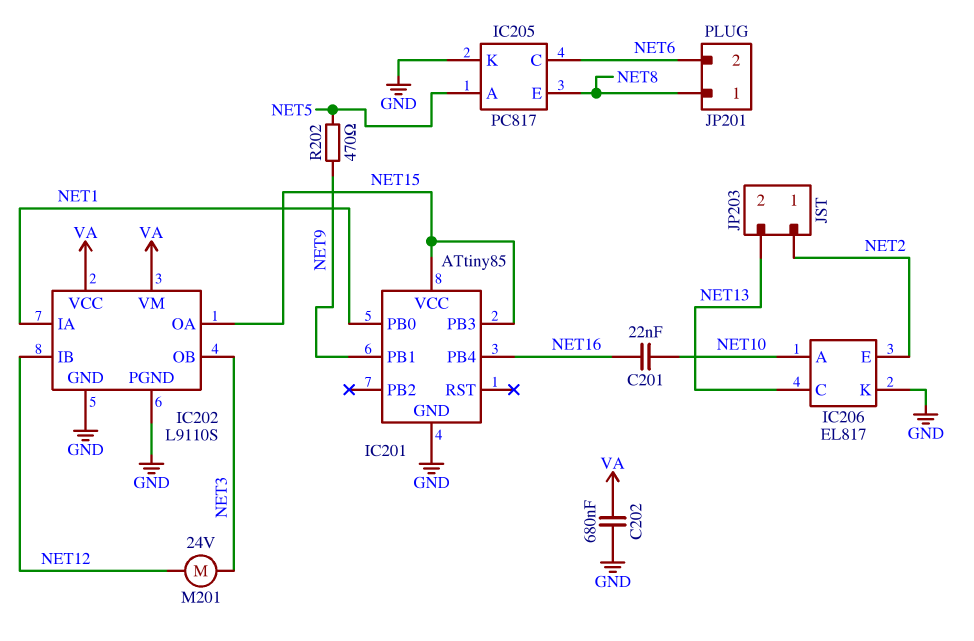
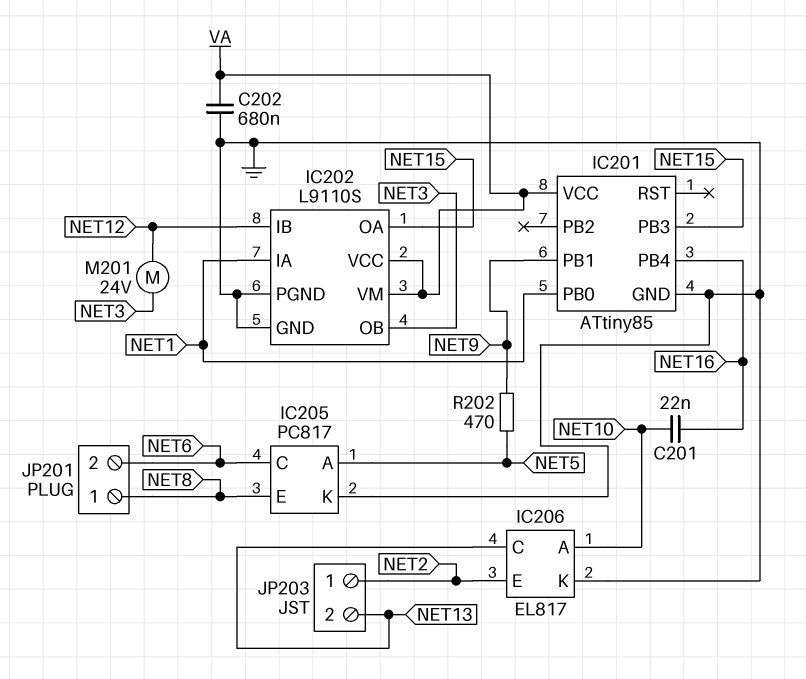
IC201 pin VCC: NET15 -> VA

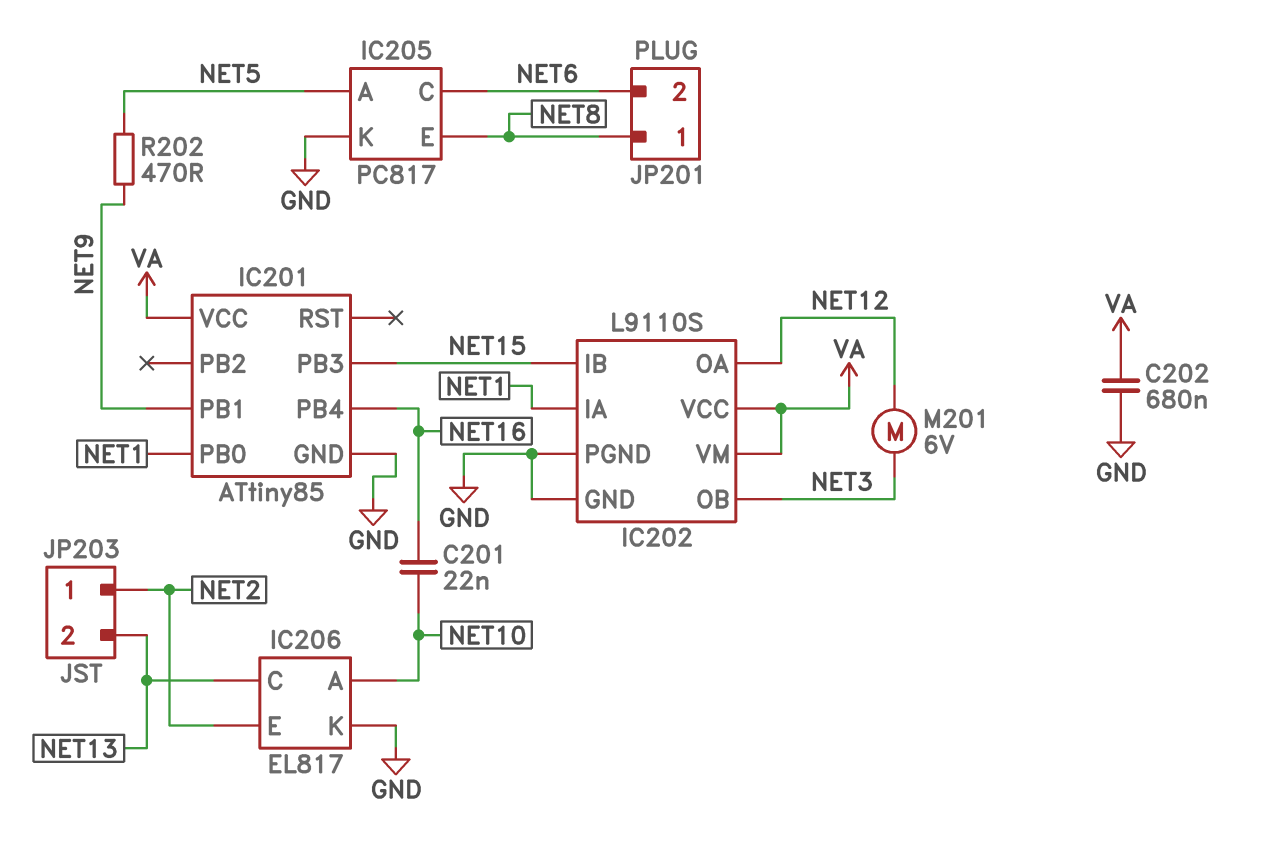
IC202 pin IB: NET12 -> NET15
IC202 pin OA: NET15 -> NET12
M201: motor 24V (NET3, NET12) -> motor 6V (NET3, NET12)

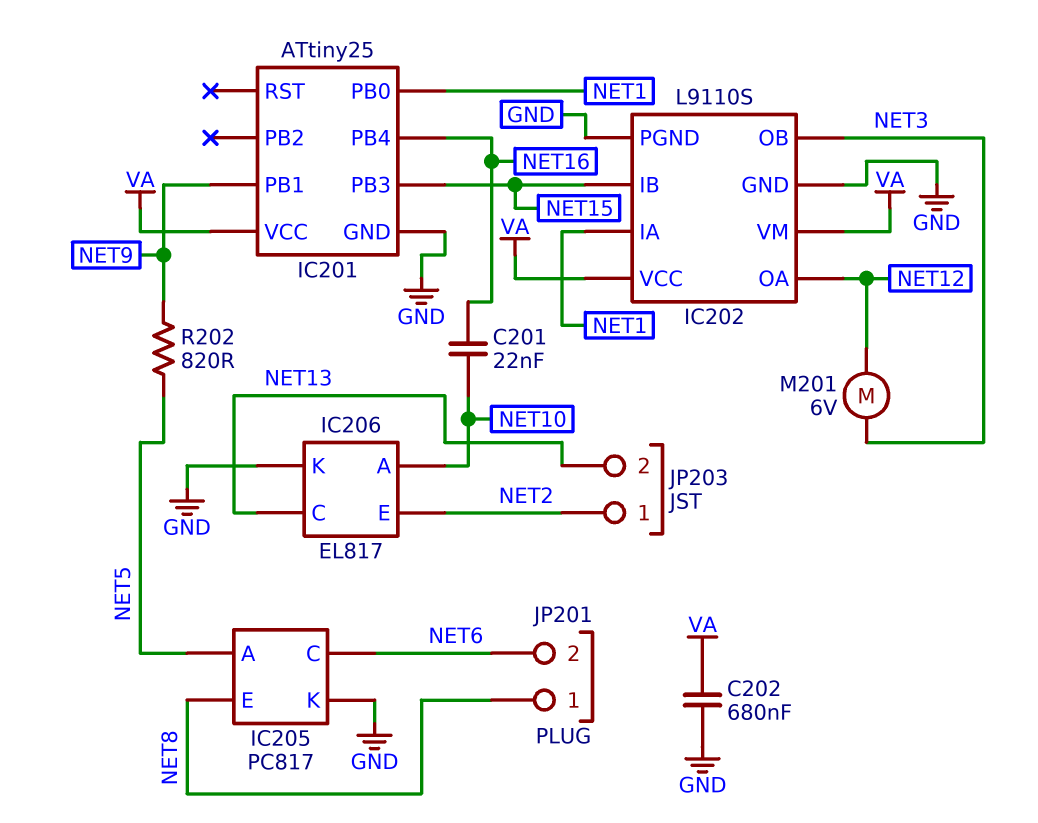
IC201: ATtiny85 -> ATtiny25
R202: 470 (NET5, NET9) -> 820 (NET5, NET9)

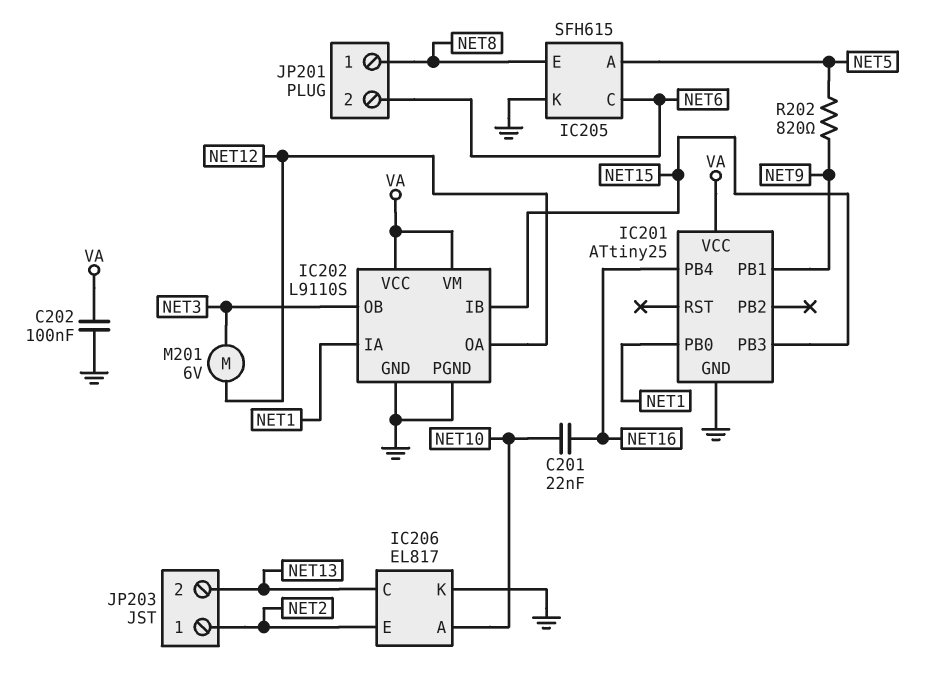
C202: 680nF (GND, VA) -> 100nF (GND, VA)
IC205: PC817 -> SFH615

